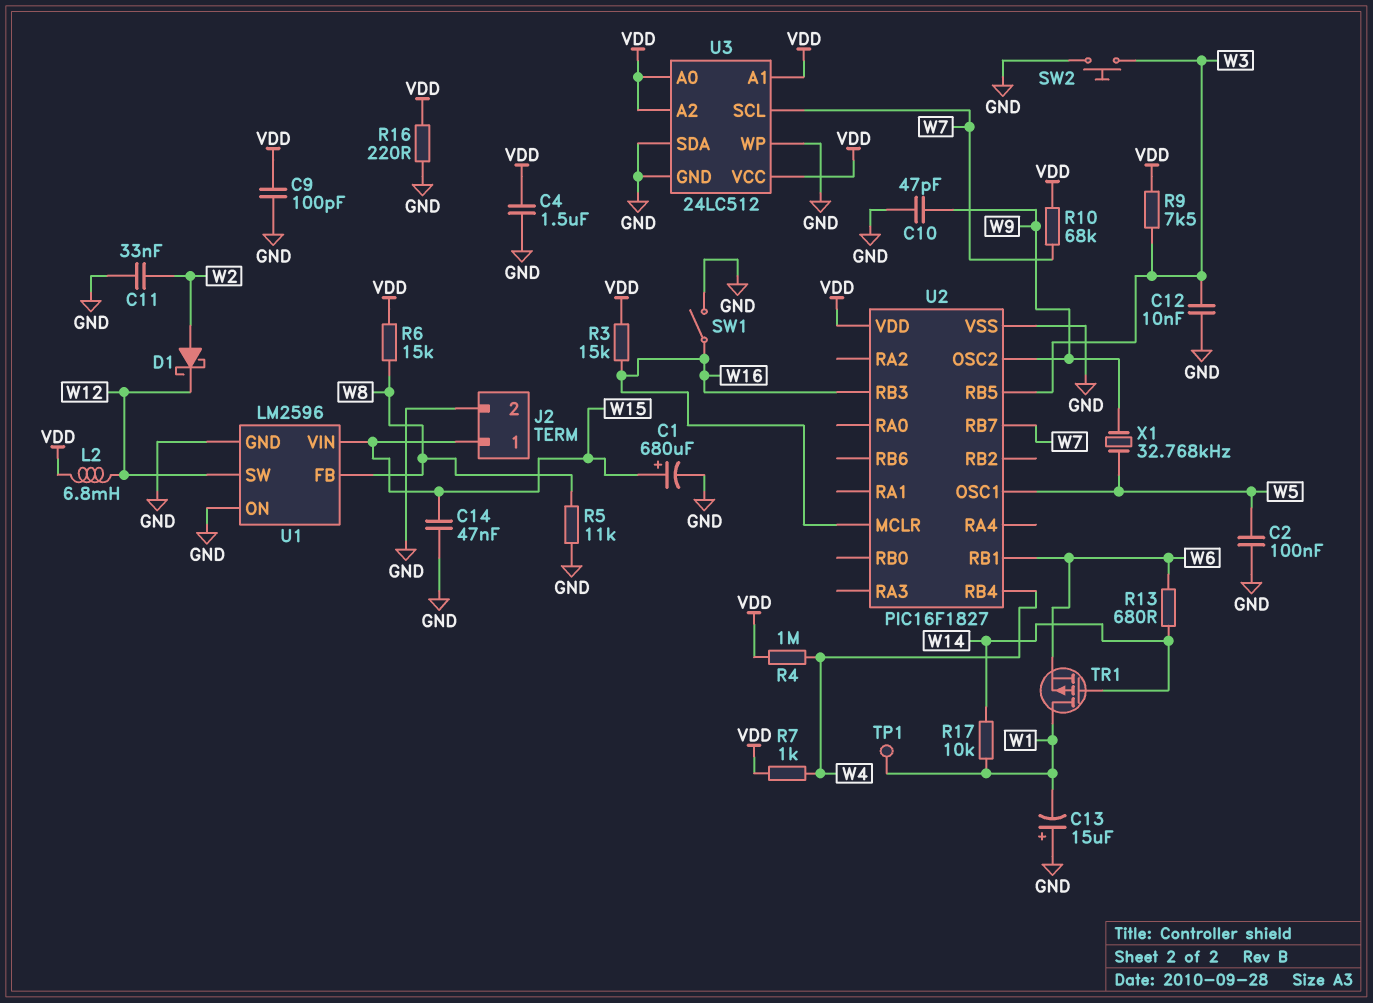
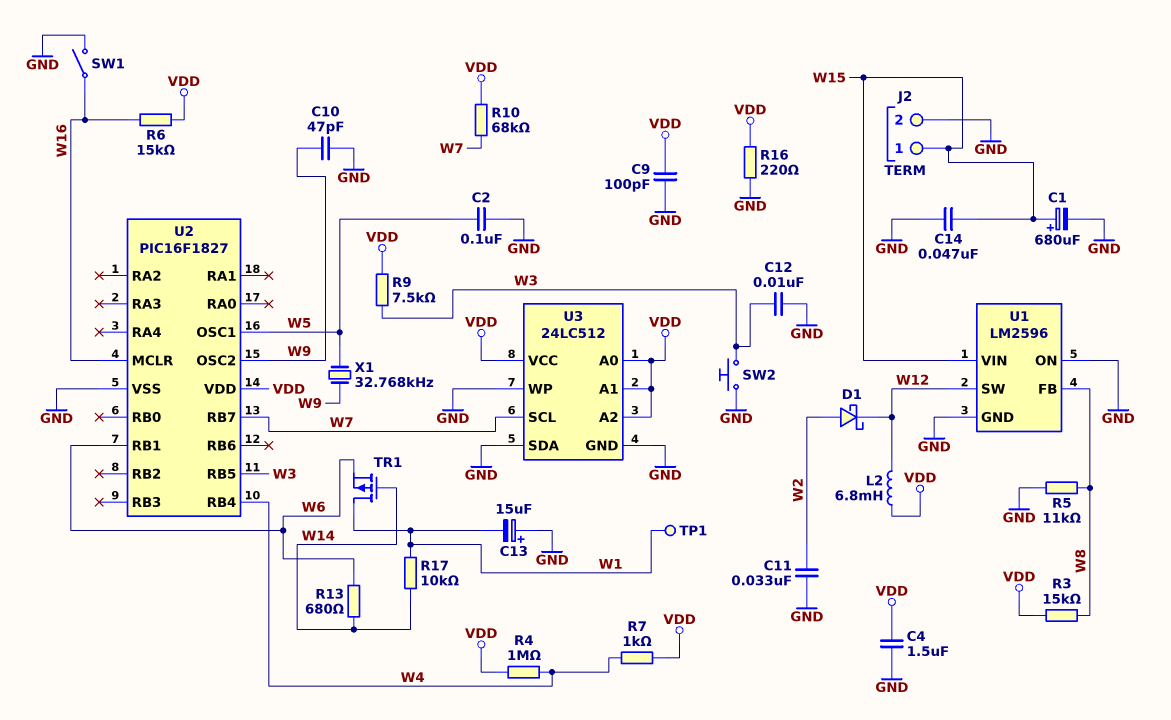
R3: 15k (VDD, W16) -> 15k (VDD, W8)
R6: 15k (VDD, W8) -> 15k (VDD, W16)
U2 pin RB3: W16 -> none

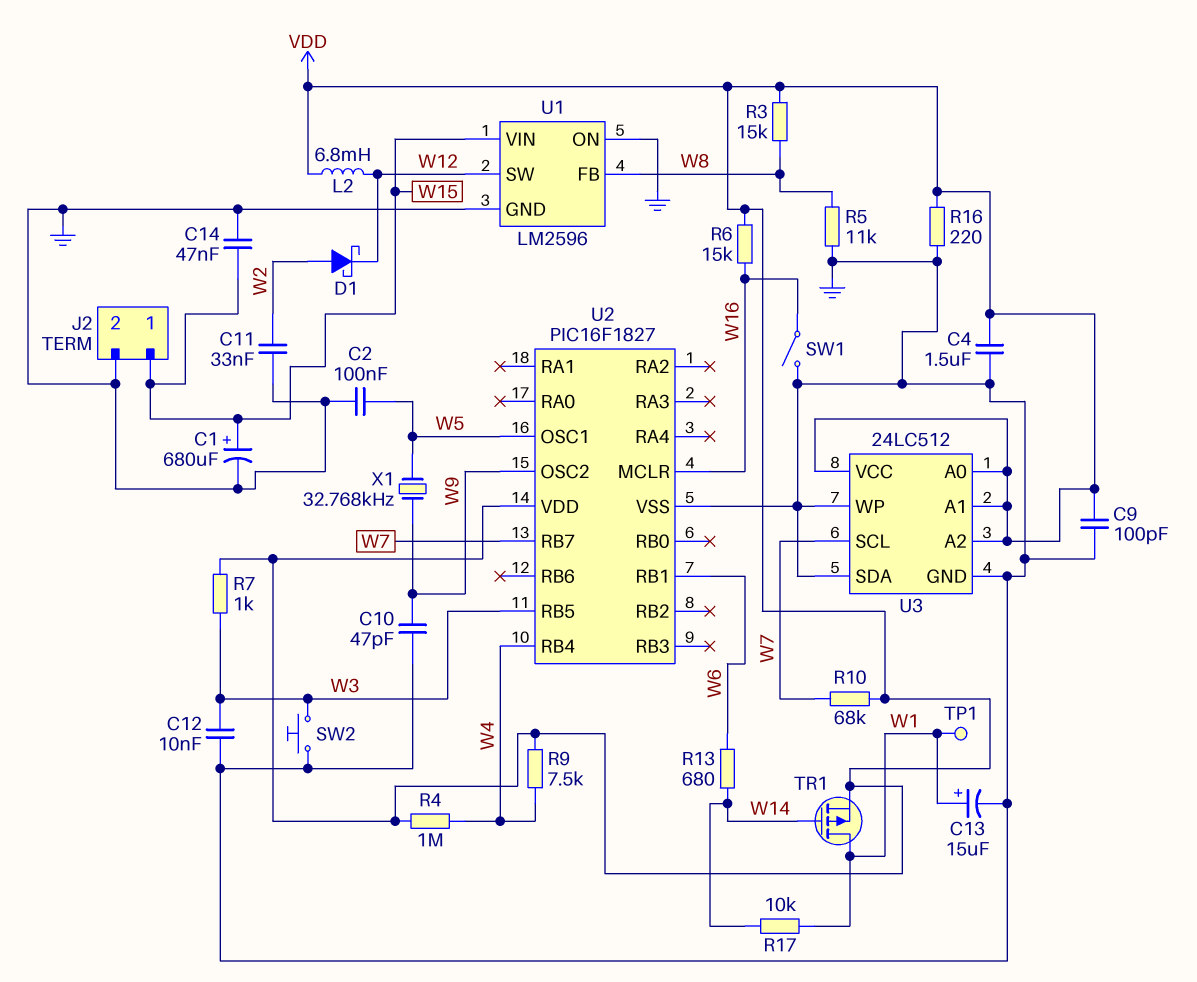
C13: 15uF (plus GND, minus W1) -> 15uF (plus W1, minus GND)
R7: 1k (VDD, W4) -> 1k (VDD, W3)
R9: 7.5k (VDD, W3) -> 7.5k (VDD, W4)
TR1: PMOS (G W14, D W1, S W6) -> PMOS (G W14, D W1, S VDD)

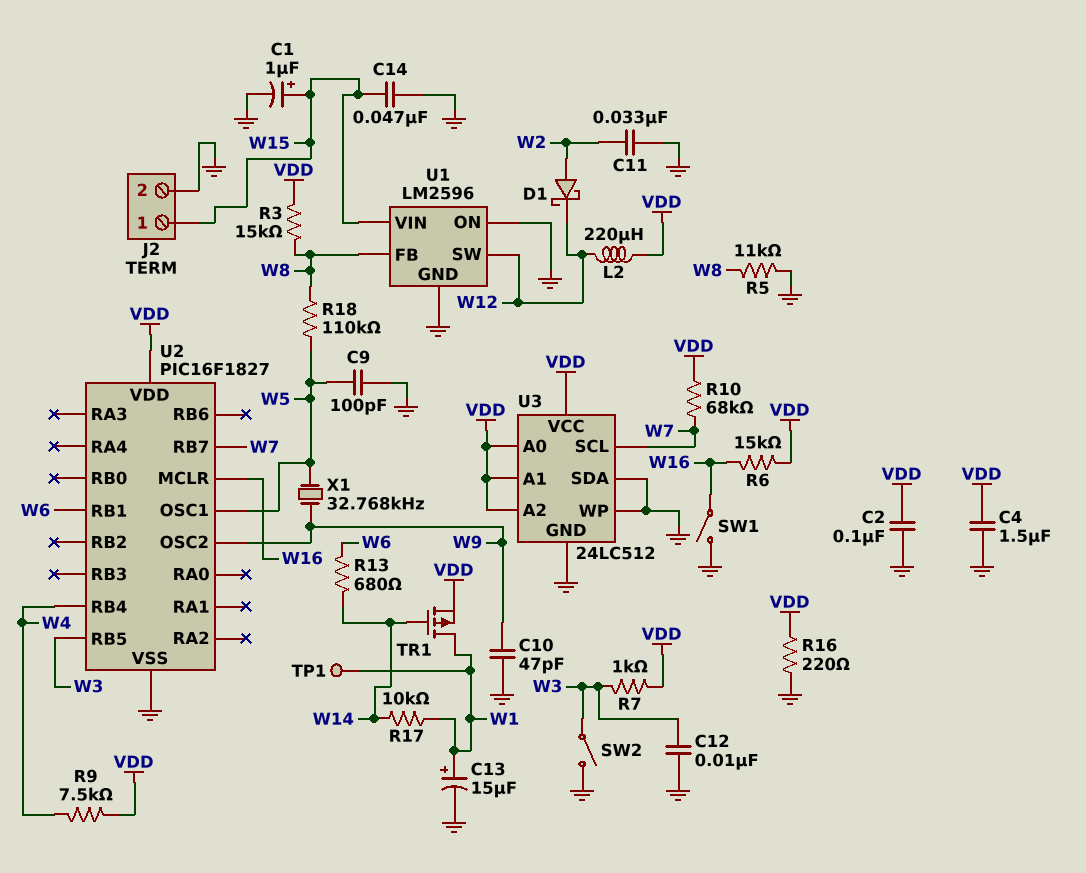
C1: 680uF (plus W15, minus GND) -> 1uF (plus W15, minus GND)
C2: 100nF (GND, W5) -> 100nF (GND, VDD)
C9: 100pF (GND, VDD) -> 100pF (GND, W5)
L2: 6.8mH (VDD, W12) -> 220uH (VDD, W12)
R4: 1M (VDD, W4) -> none
R18: none -> 110k (W5, W8)
SW2: button (GND, W3) -> switch (GND, W3)

